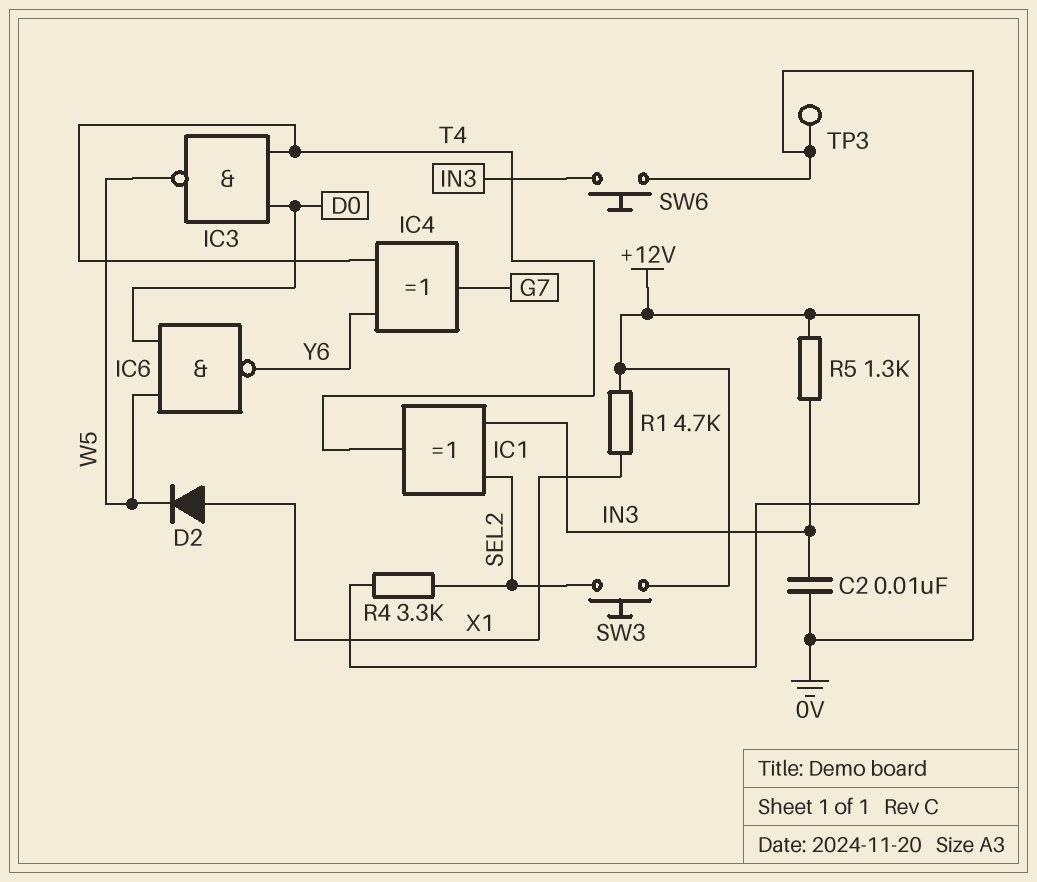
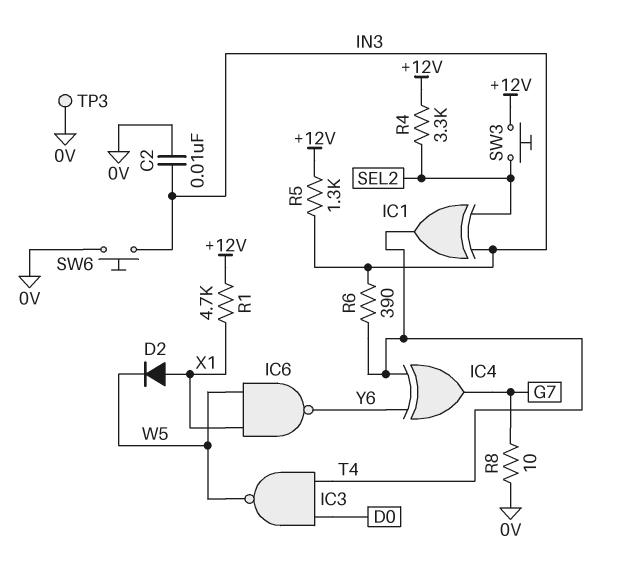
IC6: NAND (in D0, in W5, out Y6) -> NAND (in W5, in X1, out Y6)
R6: none -> 390 (IN3, T4)
R8: none -> 10 (0V, G7)

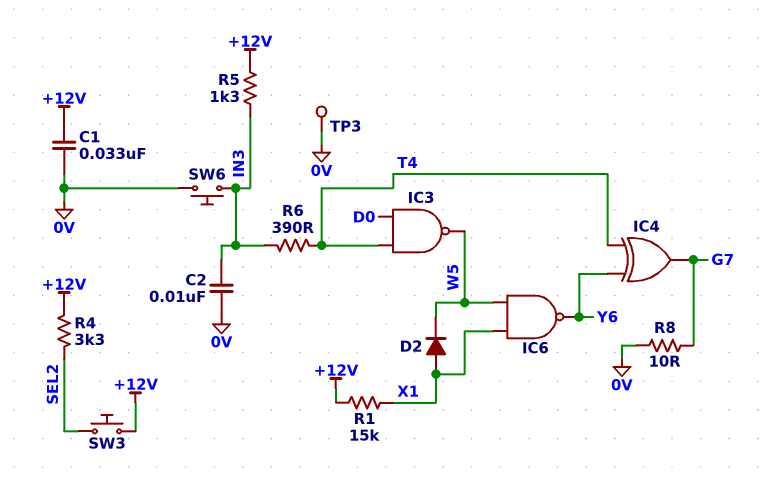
C1: none -> 33nF (+12V, 0V)
IC1: XOR (in IN3, in SEL2, out T4) -> none
R1: 4.7k (+12V, X1) -> 15k (+12V, X1)

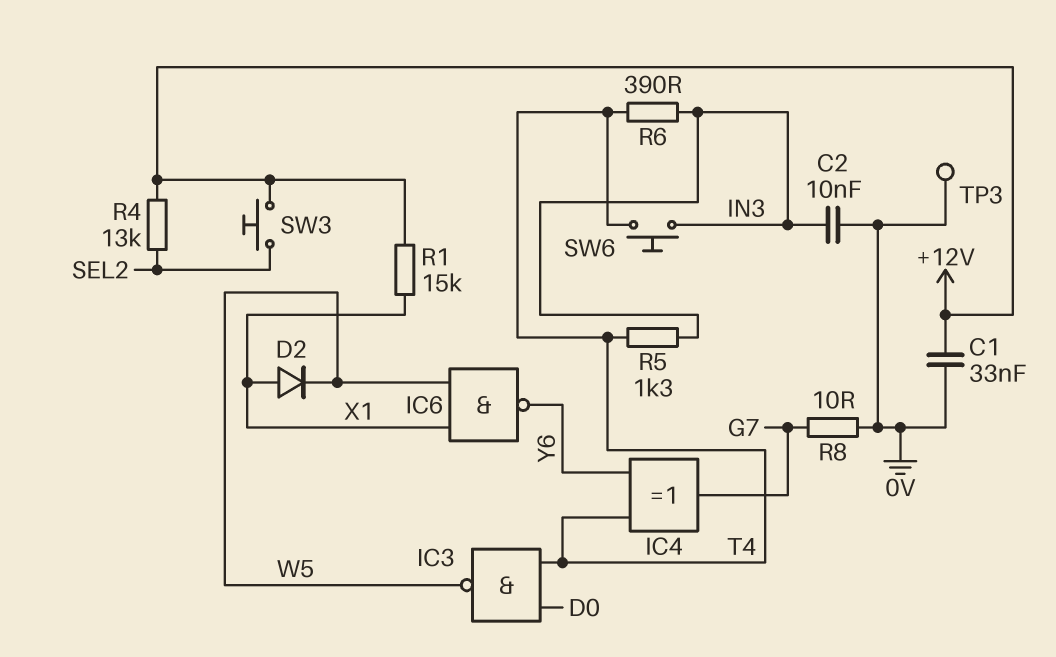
R4: 3.3k (+12V, SEL2) -> 13k (+12V, SEL2)
R5: 1.3k (+12V, IN3) -> 1.3k (IN3, T4)
SW6: button (0V, IN3) -> button (IN3, T4)

